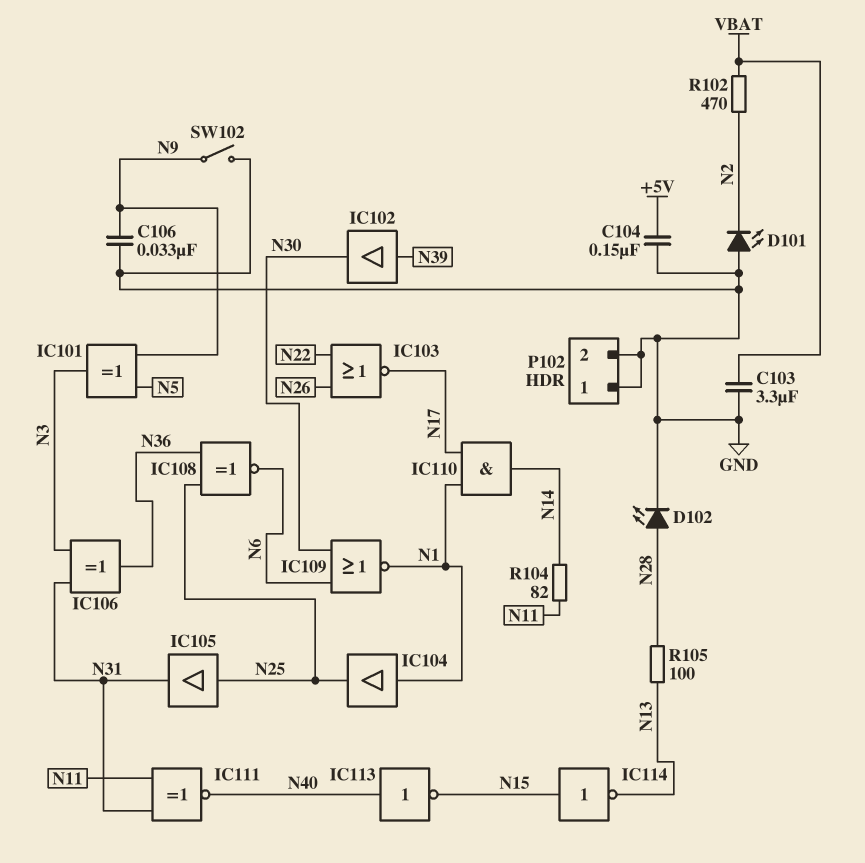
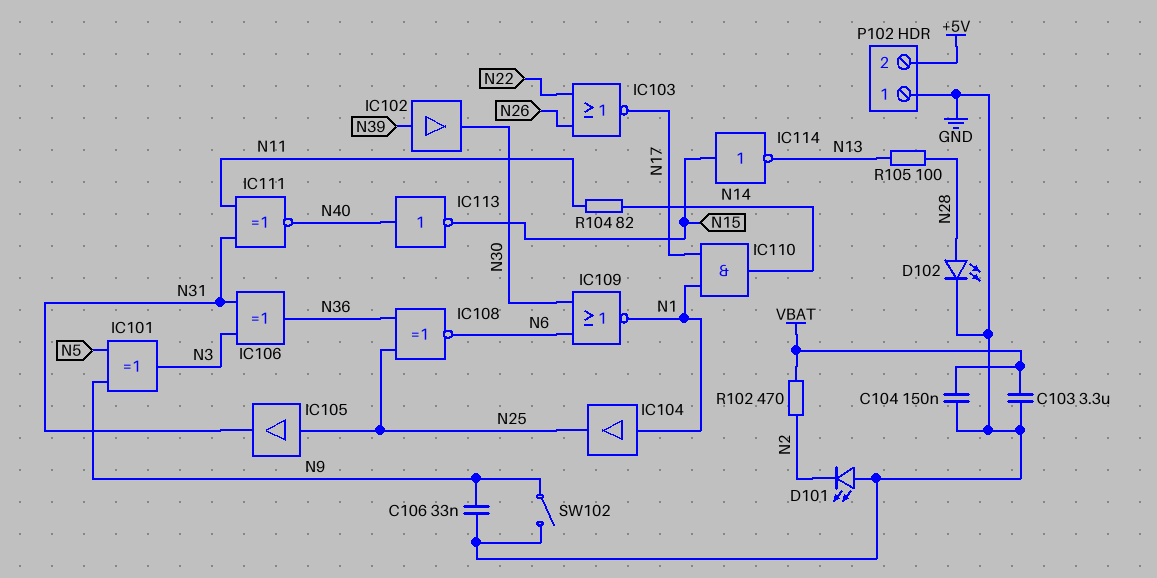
C104: 150nF (+5V, GND) -> 150nF (GND, VBAT)
P102 pin 2: GND -> +5V

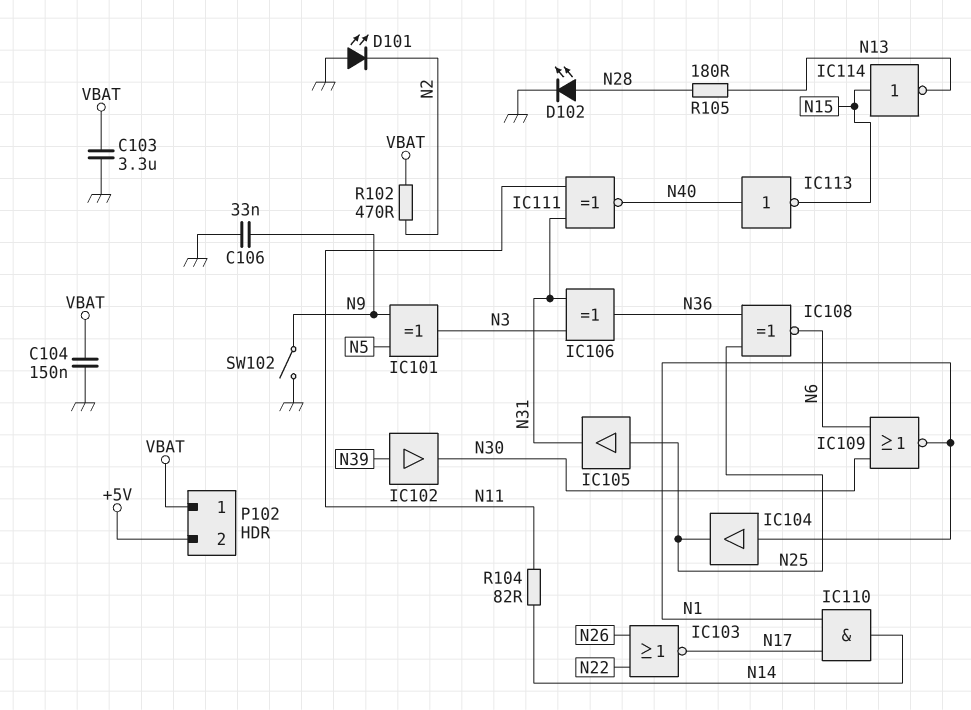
P102 pin 1: GND -> VBAT
R105: 100 (N13, N28) -> 180 (N13, N28)

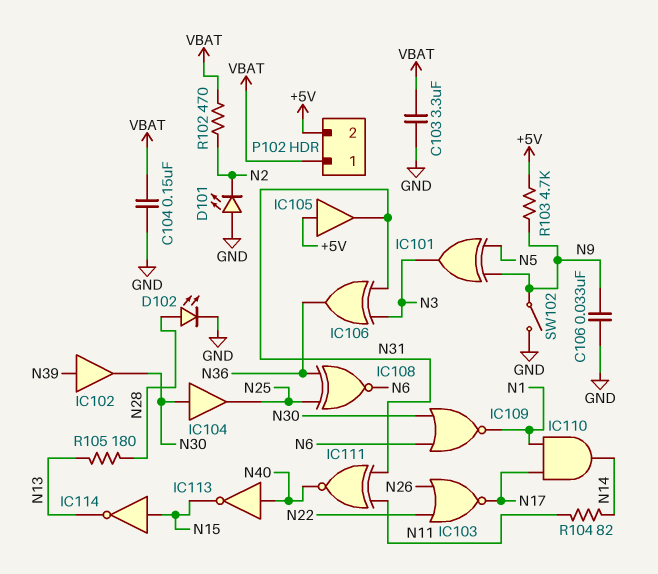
IC104: buffer (in N1, out N25) -> buffer (in N30, out N25)
IC105: buffer (in N25, out N31) -> buffer (in +5V, out N31)
R103: none -> 4.7k (+5V, N9)

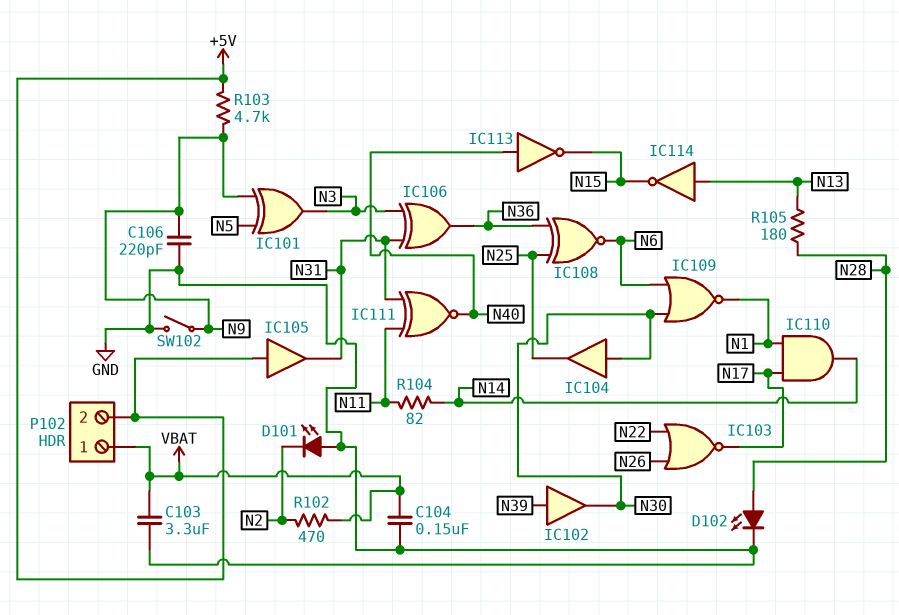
C106: 33nF (GND, N9) -> 220pF (GND, N9)
IC114: NOT (in N15, out N13) -> NOT (in N13, out N15)

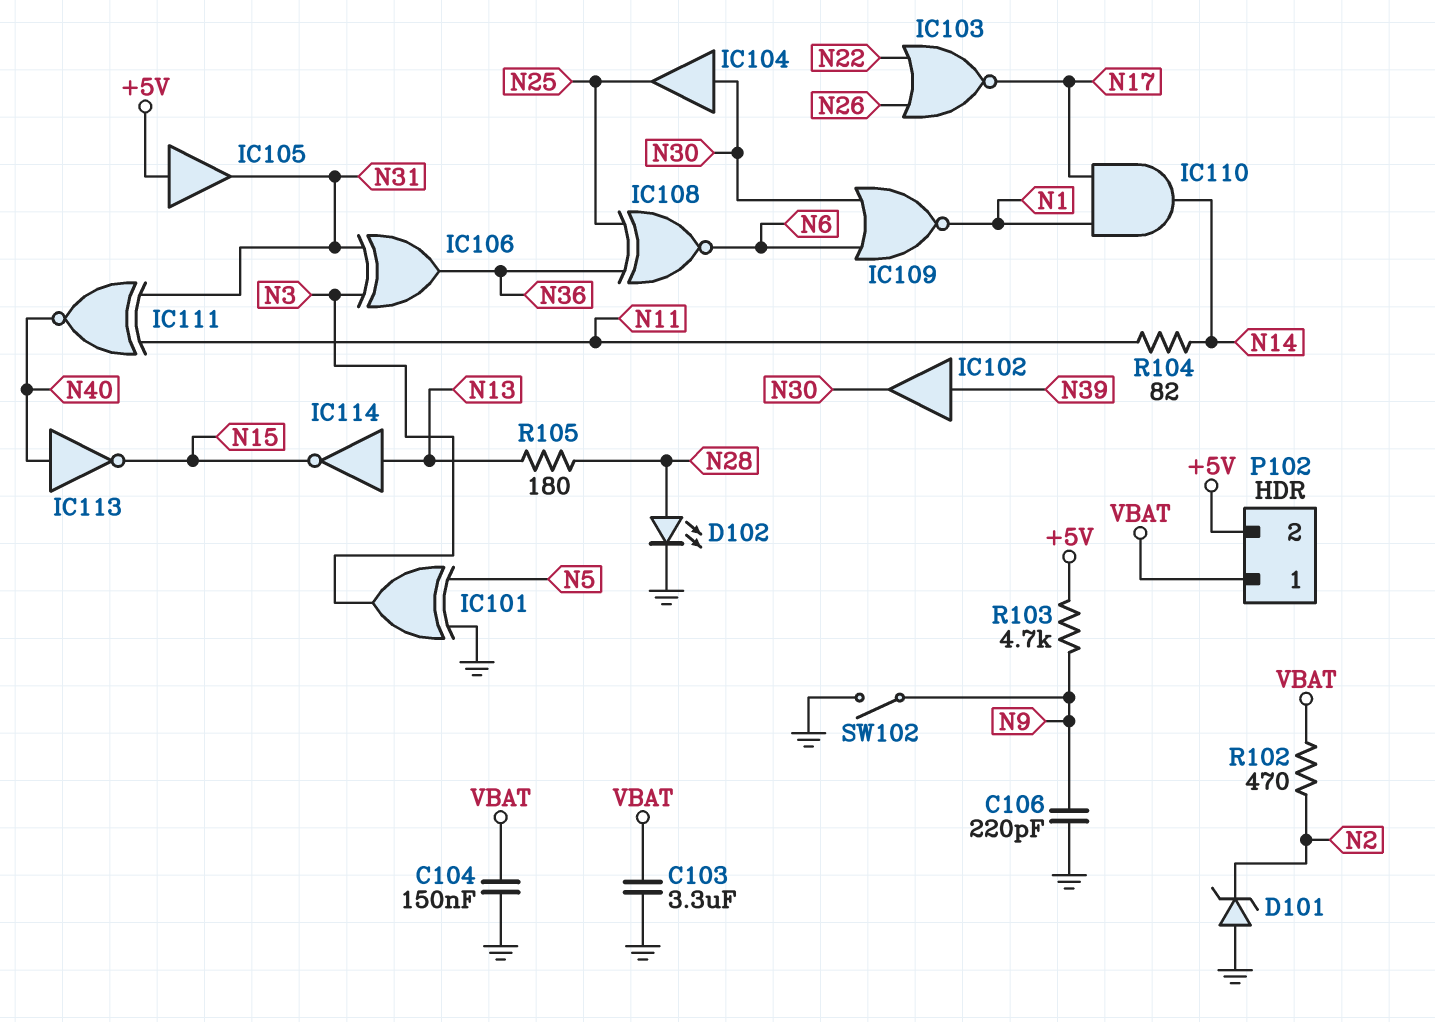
D101: LED (A GND, K N2) -> zener (A GND, K N2)
IC101: XOR (in N5, in N9, out N3) -> XOR (in GND, in N5, out N3)

